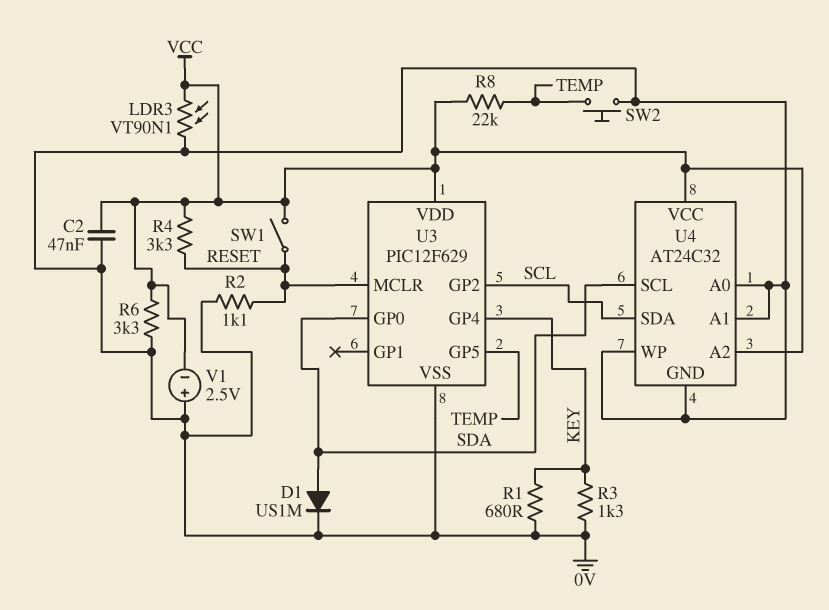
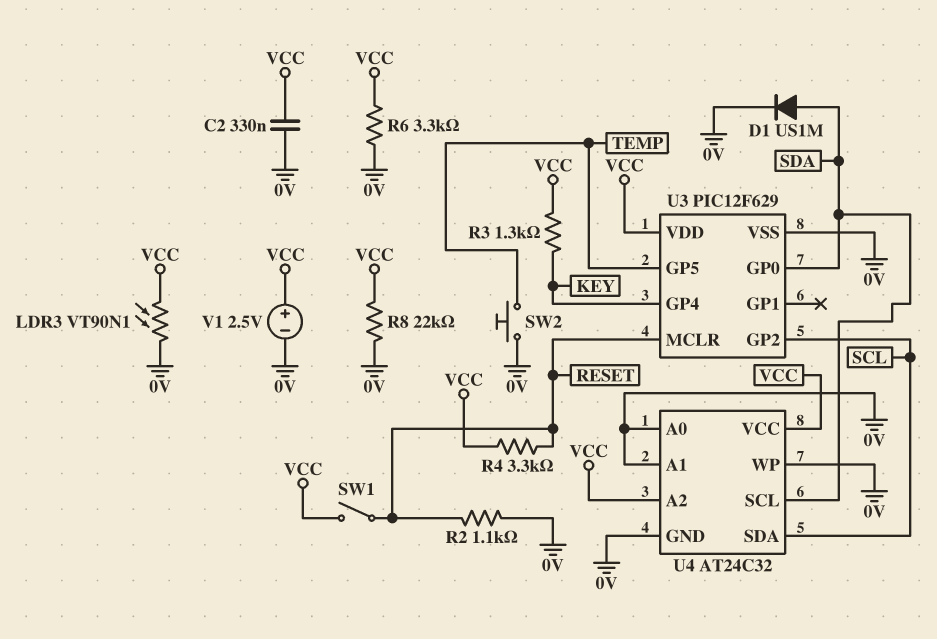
C2: 47nF (0V, VCC) -> 330nF (0V, VCC)
R1: 680 (0V, KEY) -> none
R3: 1.3k (0V, KEY) -> 1.3k (KEY, VCC)
R8: 22k (TEMP, VCC) -> 22k (0V, VCC)
V1: 2.5V (plus 0V, minus VCC) -> 2.5V (plus VCC, minus 0V)

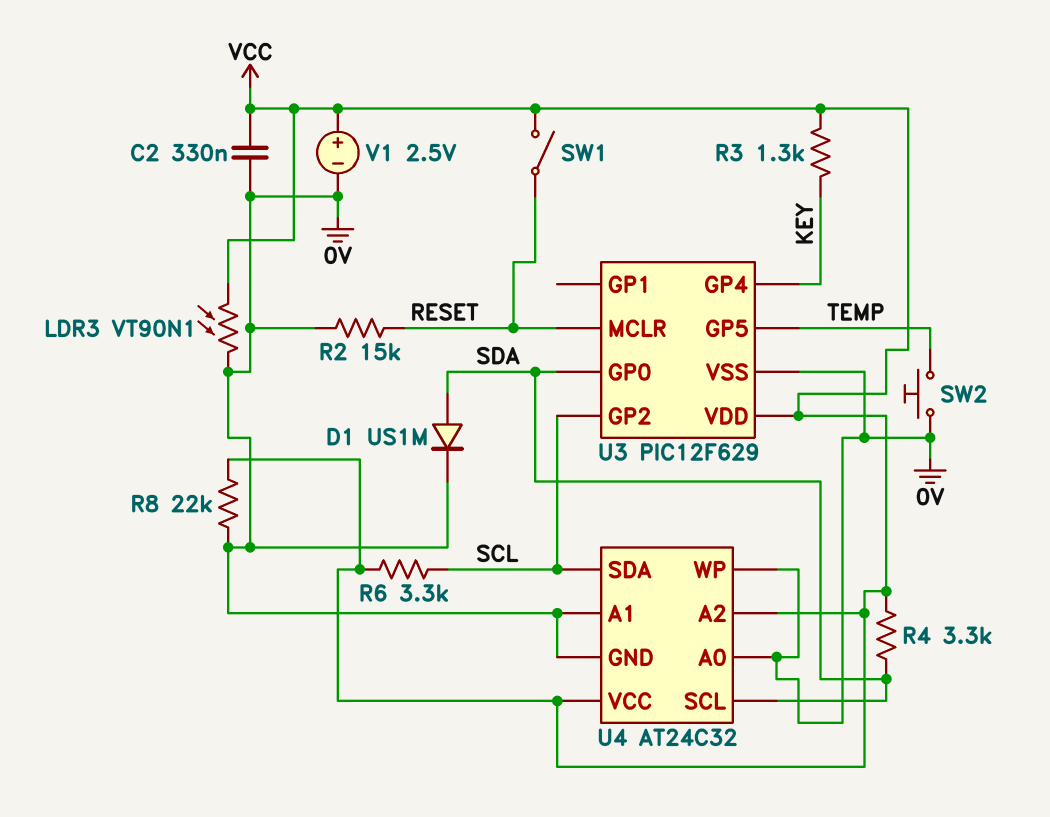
R2: 1.1k (0V, RESET) -> 15k (0V, RESET)
R4: 3.3k (RESET, VCC) -> 3.3k (SDA, VCC)
R6: 3.3k (0V, VCC) -> 3.3k (SCL, VCC)

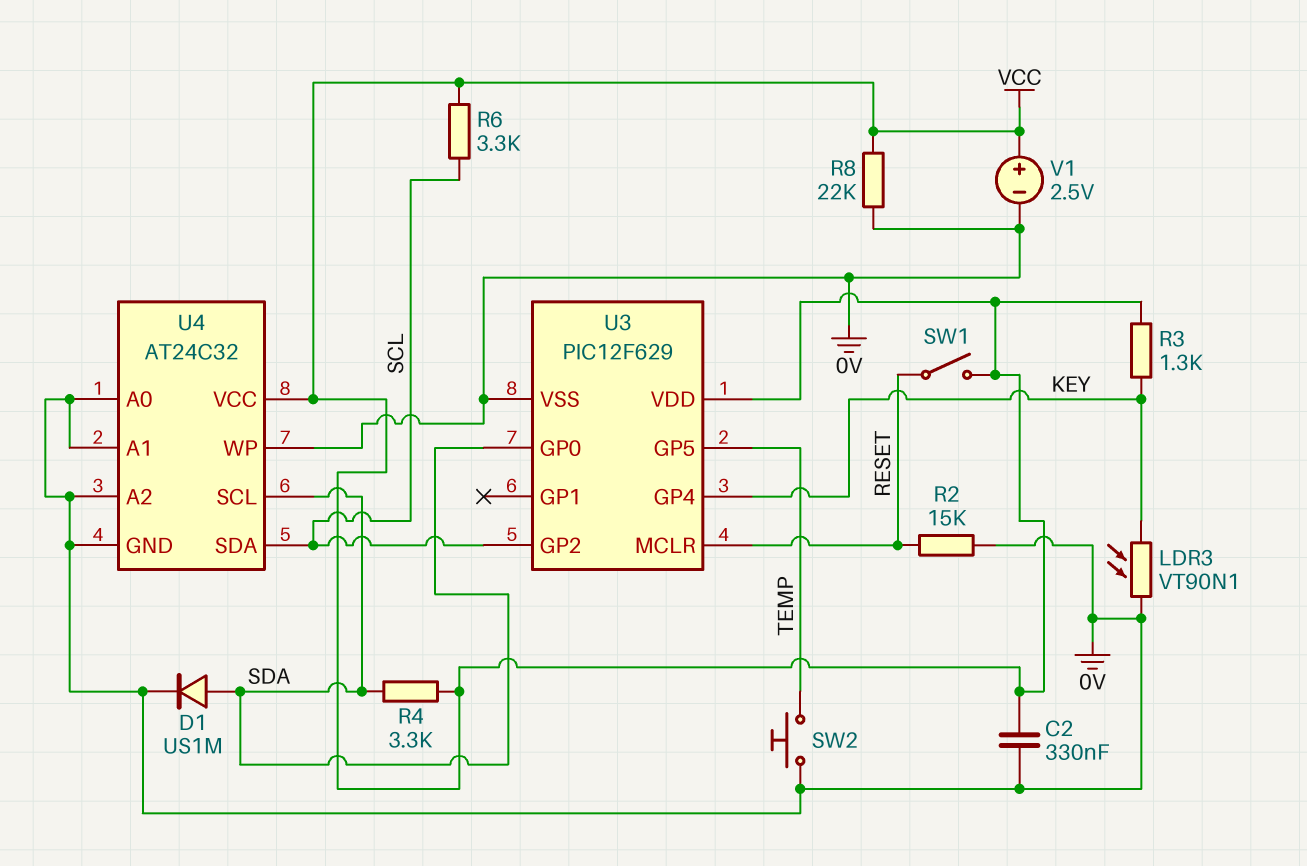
LDR3: VT90N1 (0V, VCC) -> VT90N1 (0V, KEY)
U4 pin A2: VCC -> 0V

